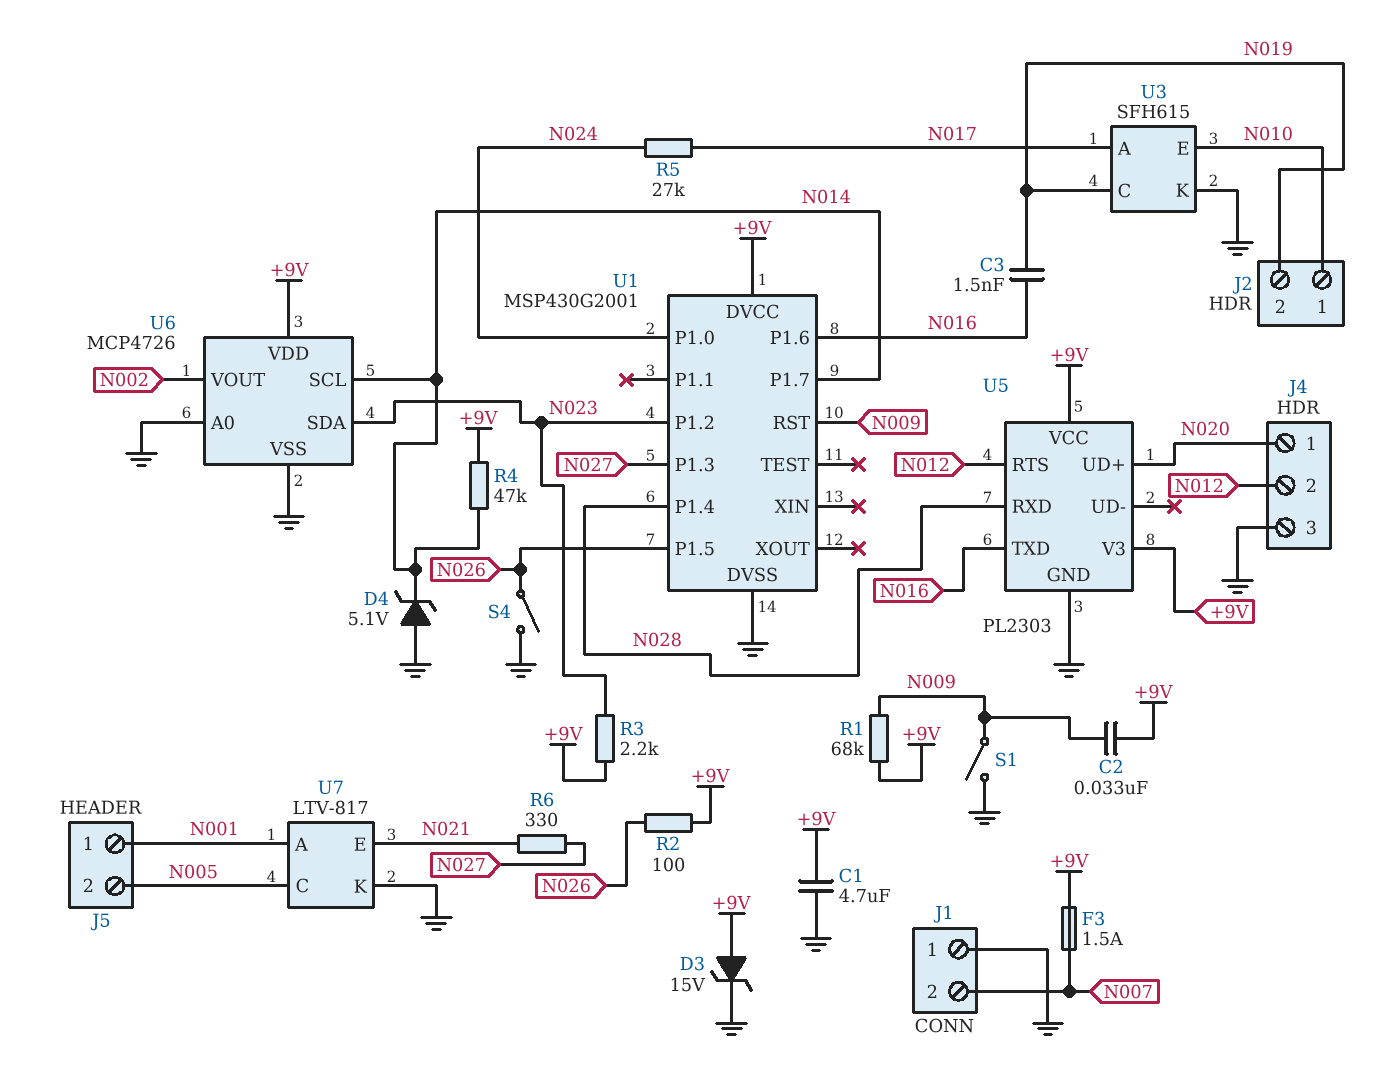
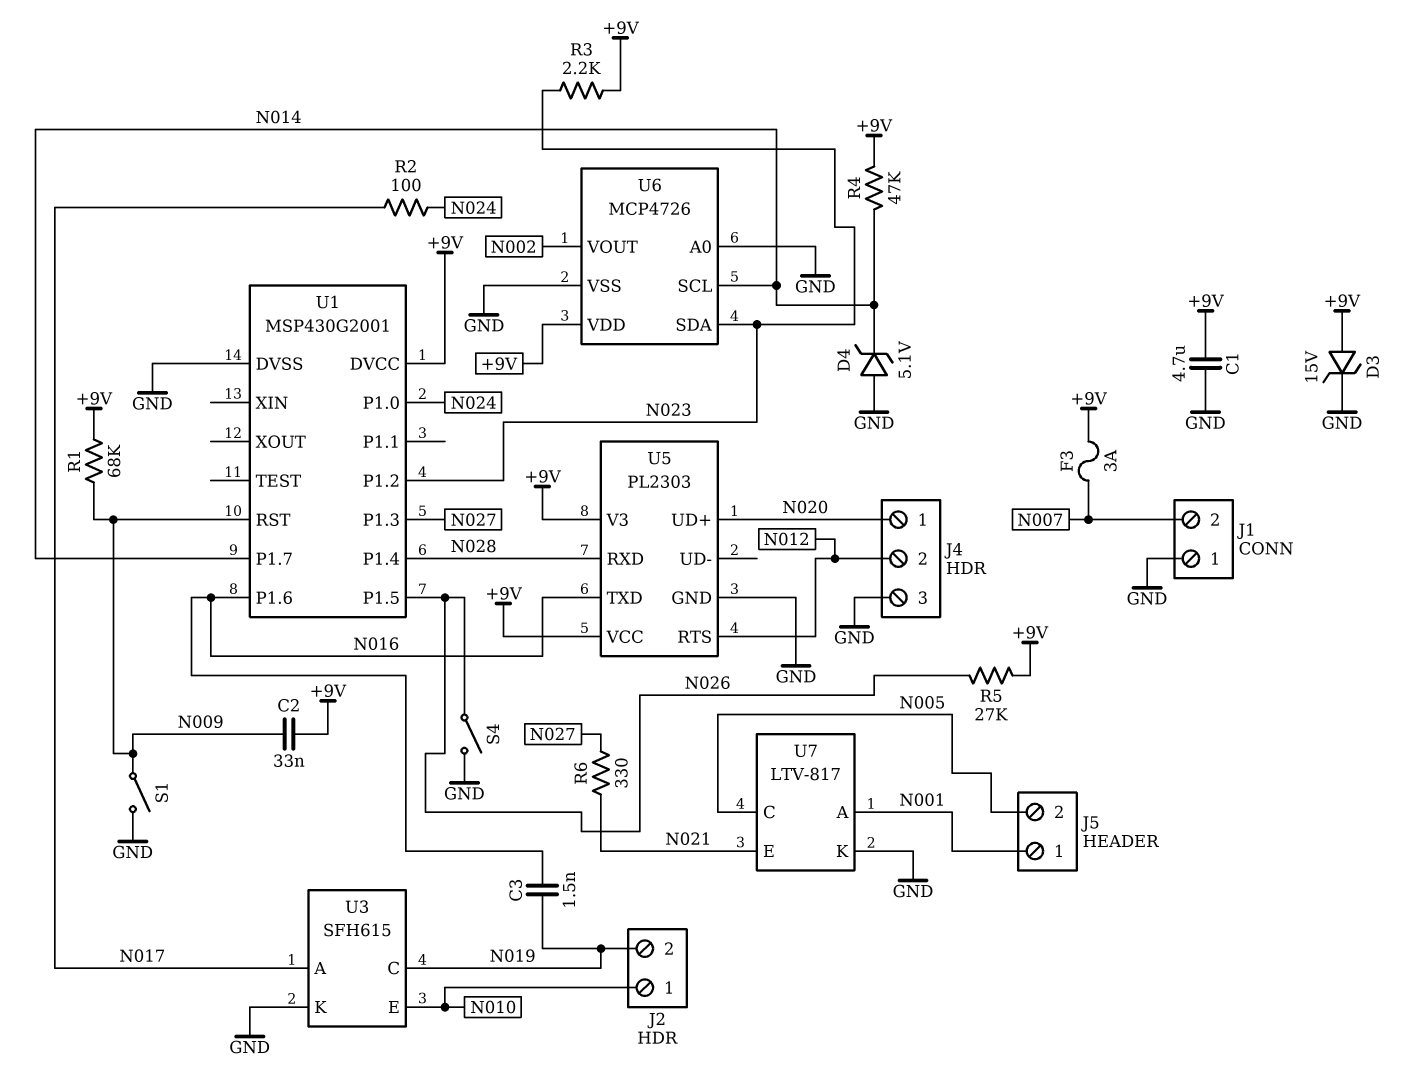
F3: 1.5A (+9V, N007) -> 3A (+9V, N007)
R2: 100 (+9V, N026) -> 100 (N017, N024)
R5: 27k (N017, N024) -> 27k (+9V, N026)

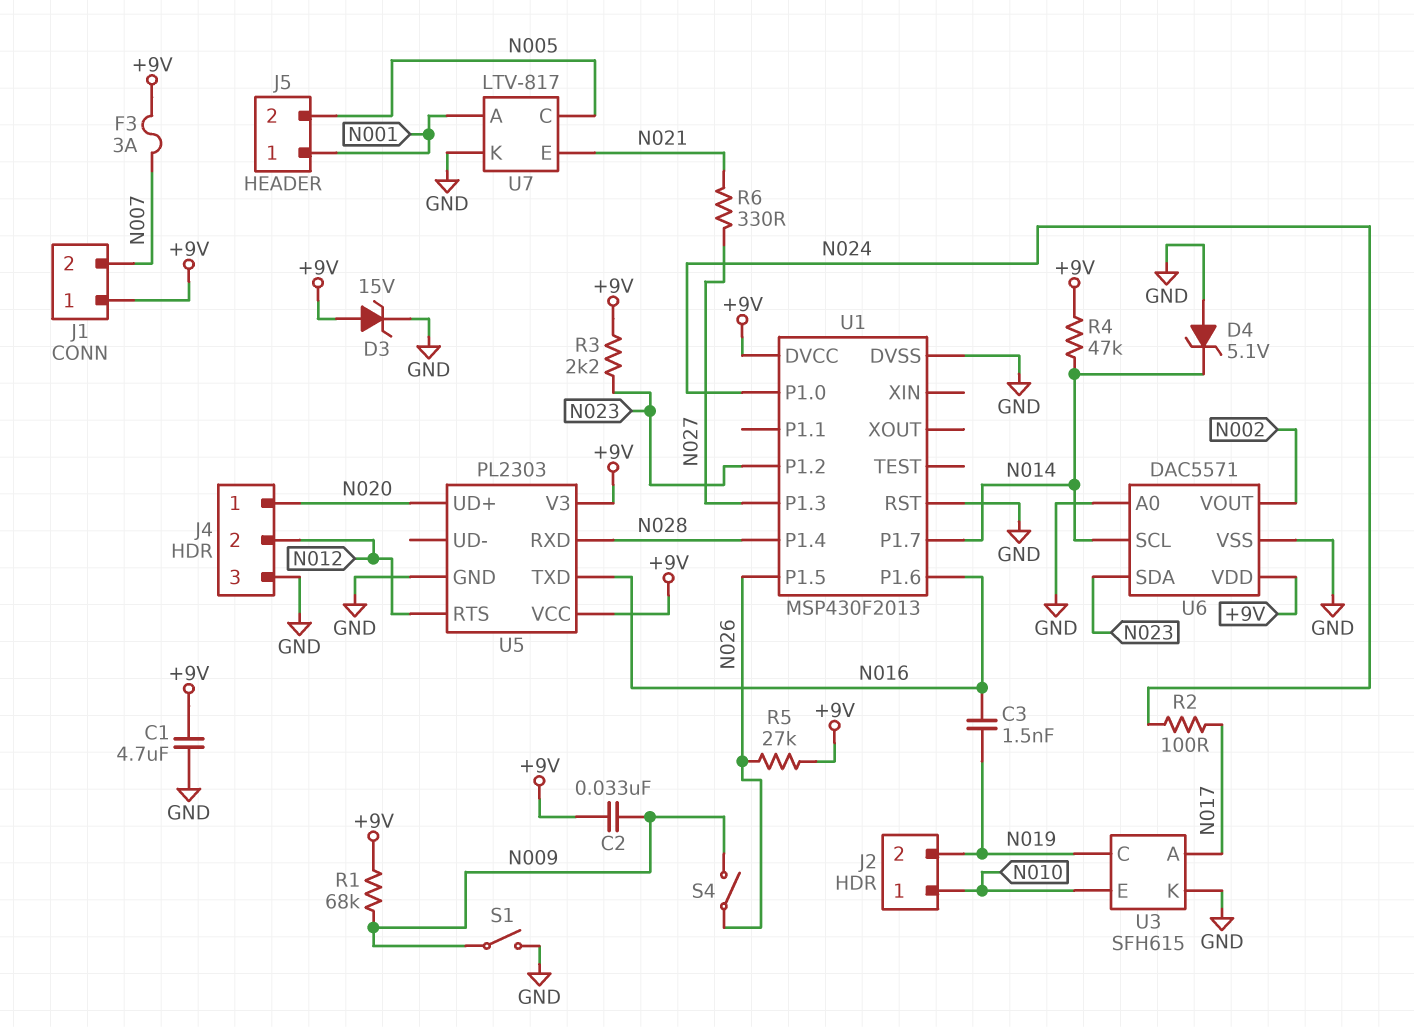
J1 pin 1: GND -> +9V
S4: switch (GND, N026) -> switch (N009, N026)
U1: MSP430G2001 -> MSP430F2013
U1 pin RST: N009 -> GND
U6: MCP4726 -> DAC5571

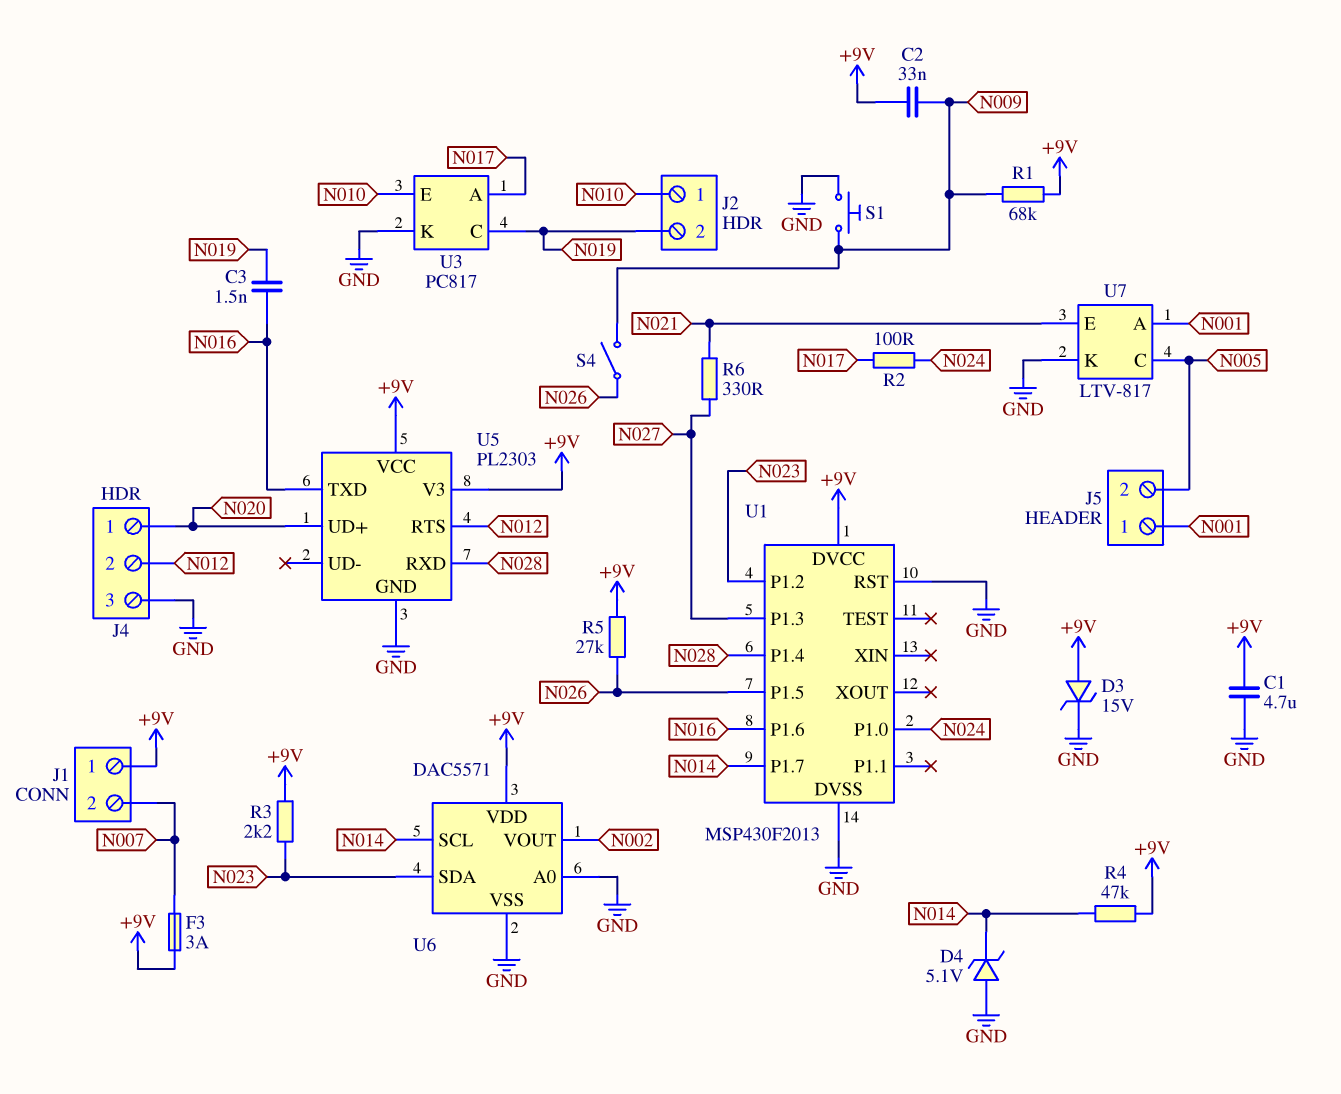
S1: switch (GND, N009) -> button (GND, N009)
U3: SFH615 -> PC817

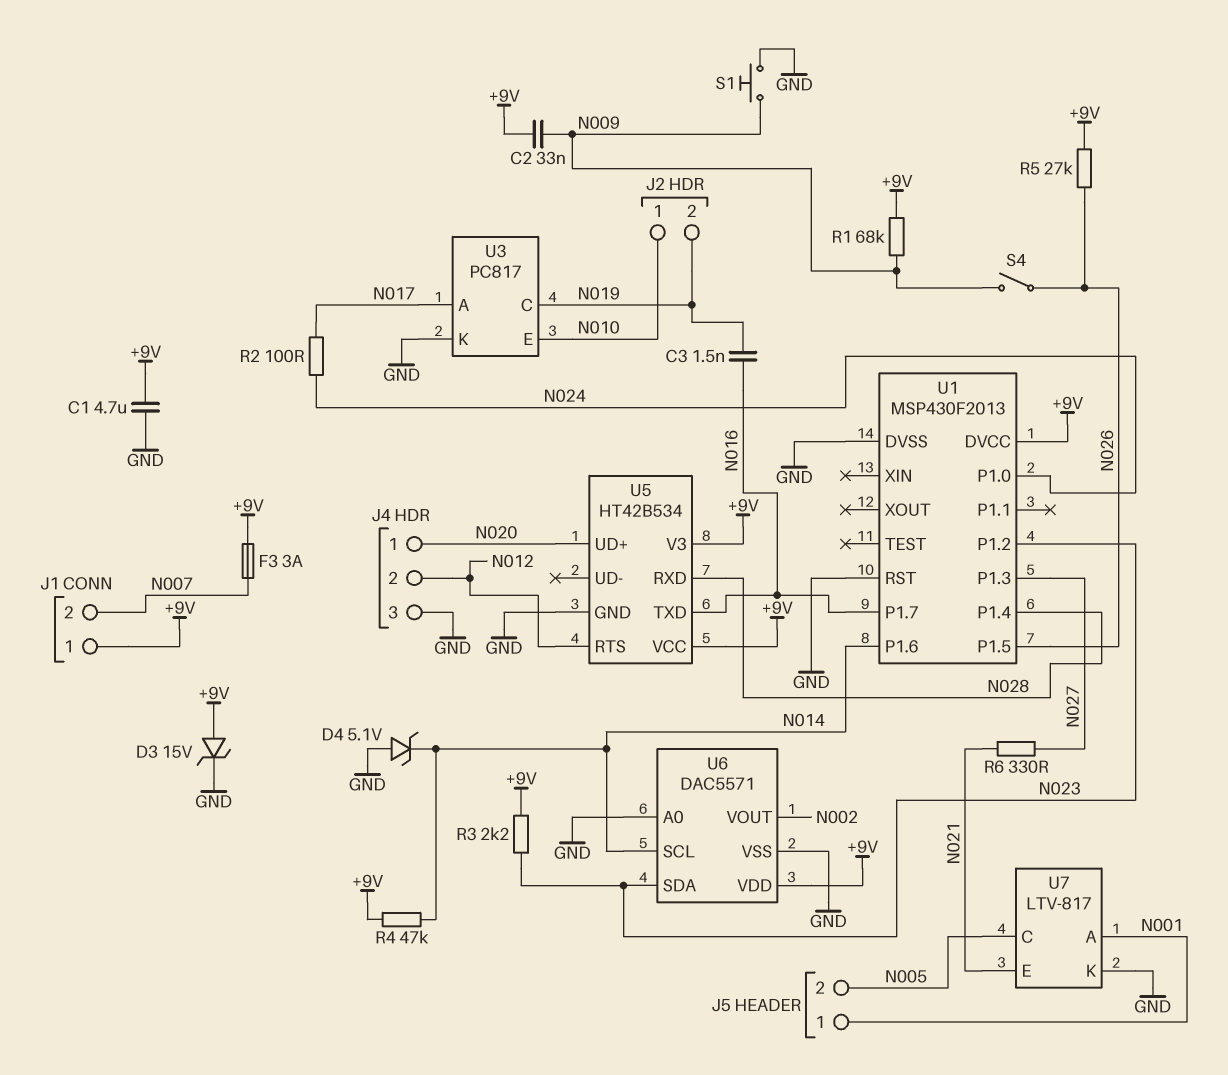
U1 pin P1.6: N016 -> N014
U1 pin P1.7: N014 -> N016
U5: PL2303 -> HT42B534

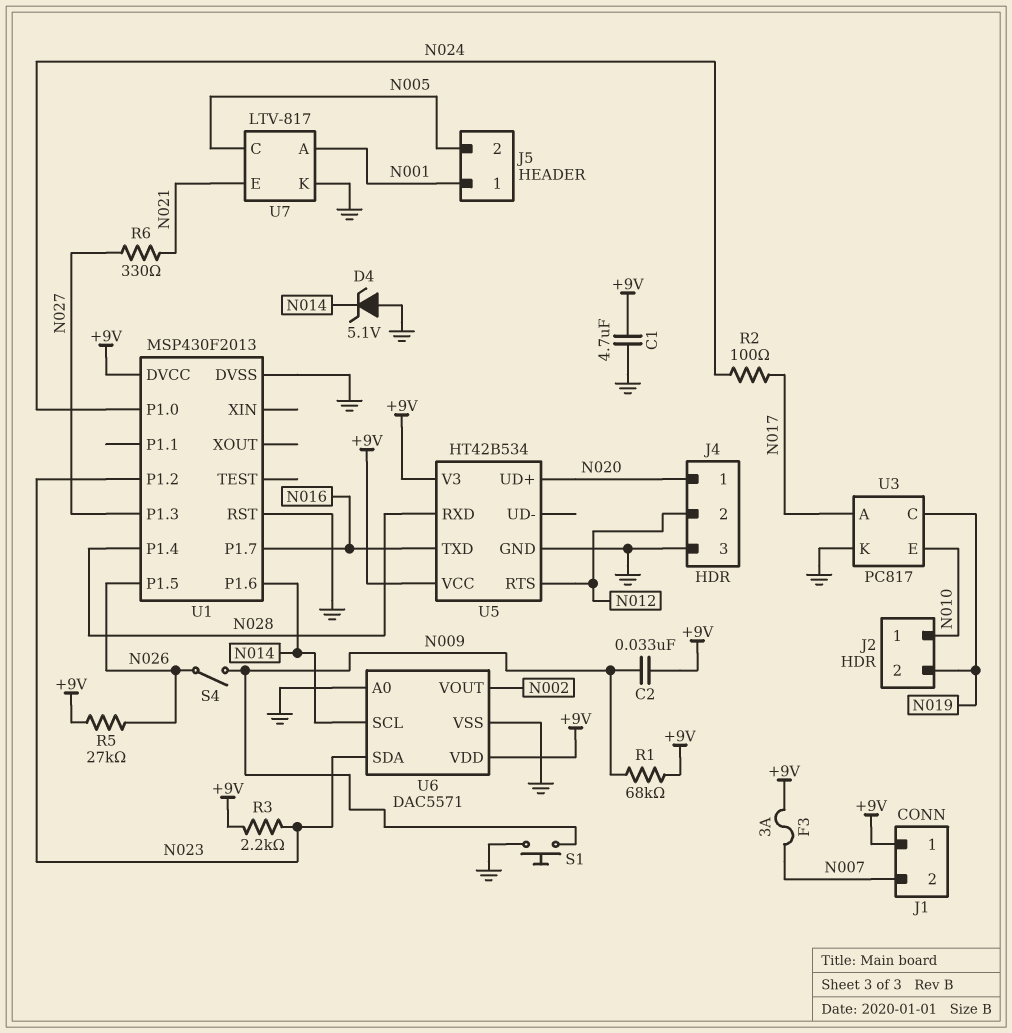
C3: 1.5nF (N016, N019) -> none
D3: zener 15V (A +9V, K GND) -> none
R4: 47k (+9V, N014) -> none

